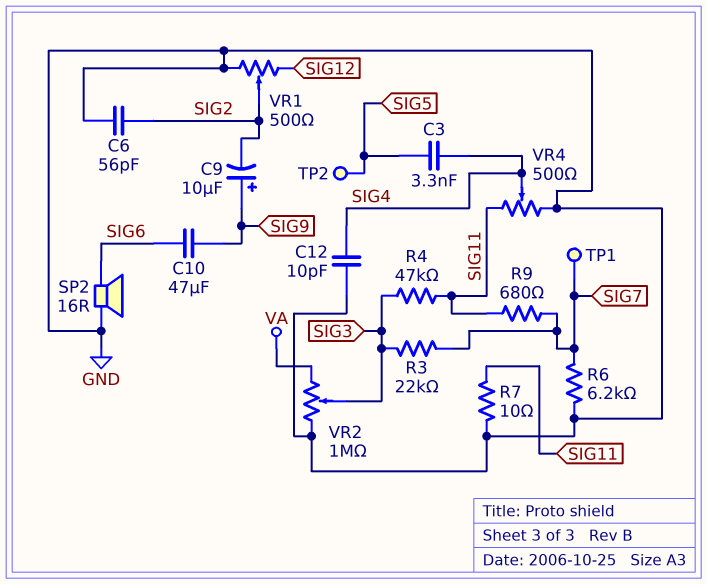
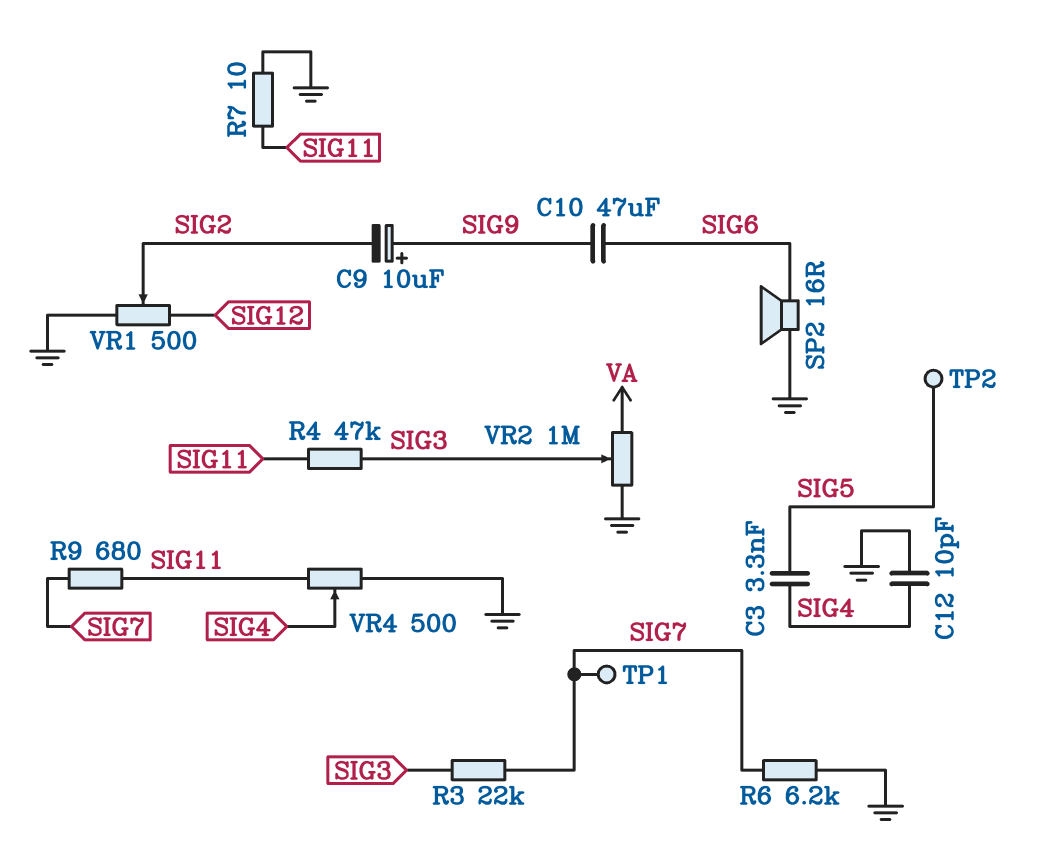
C6: 56pF (GND, SIG2) -> none

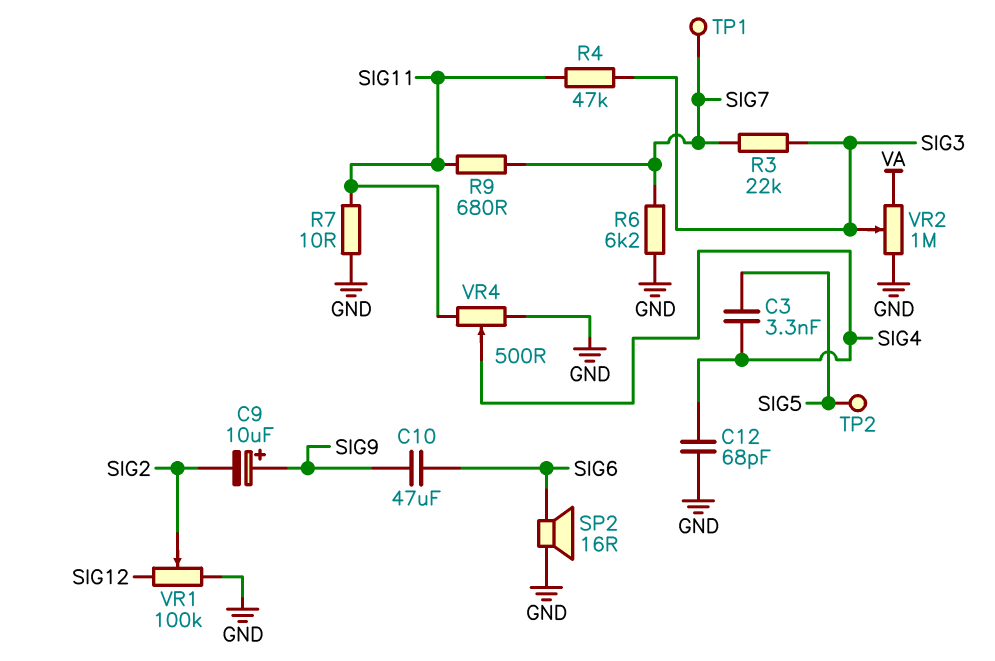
C12: 10pF (GND, SIG4) -> 68pF (GND, SIG4)
VR1: 500 (GND, SIG12, wiper SIG2) -> 100k (GND, SIG12, wiper SIG2)

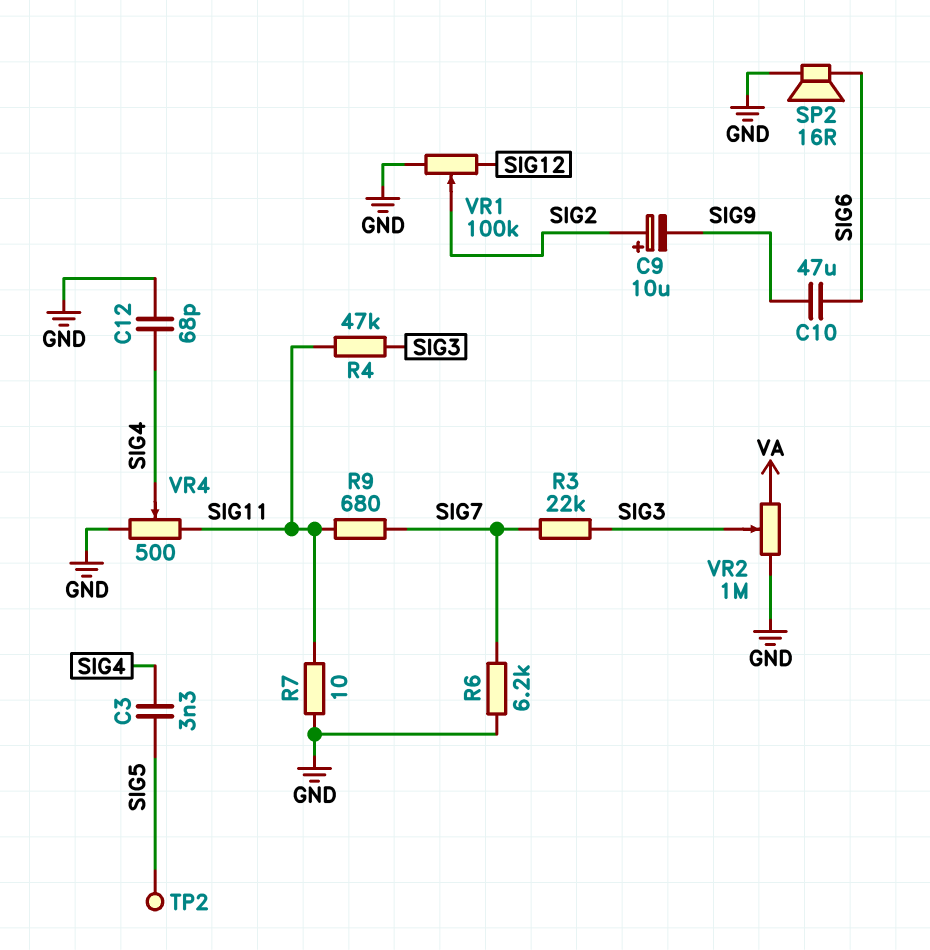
C9: 10uF (plus SIG9, minus SIG2) -> 10uF (plus SIG2, minus SIG9)
TP1: test point (SIG7) -> none

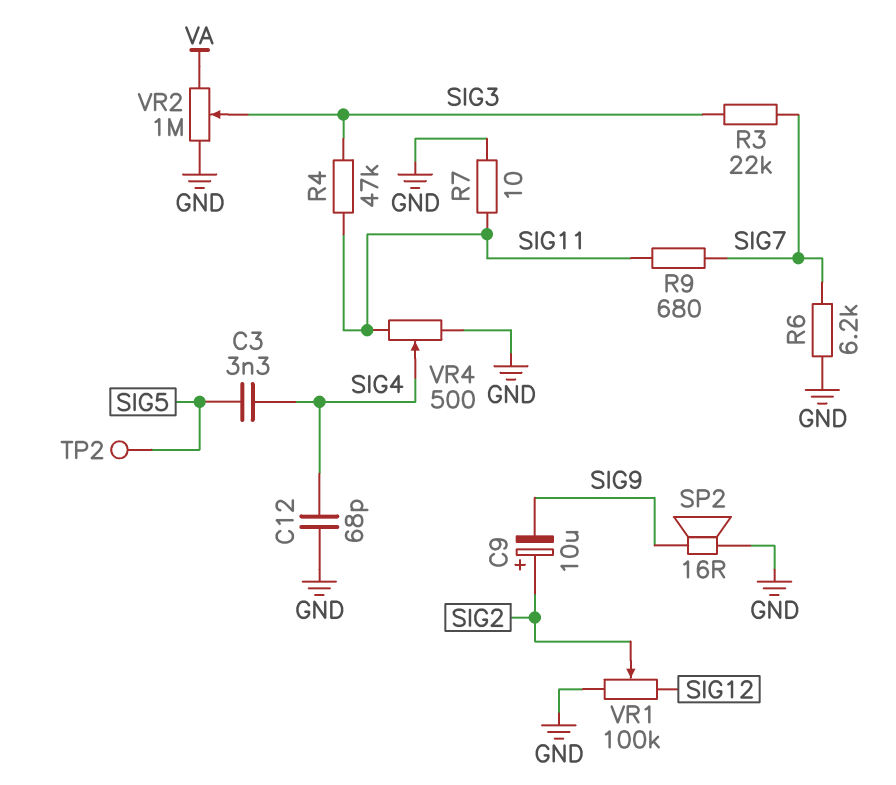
C10: 47uF (SIG6, SIG9) -> none
SP2: speaker 16R (GND, SIG6) -> speaker 16R (GND, SIG9)

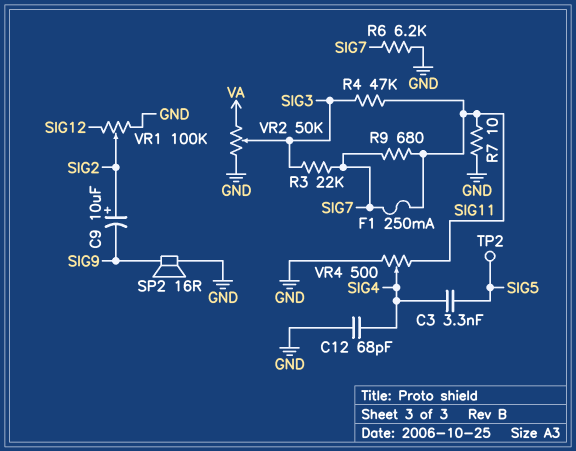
F1: none -> 250mA (SIG7, SIG11)
VR2: 1M (GND, VA, wiper SIG3) -> 50k (GND, VA, wiper SIG3)

